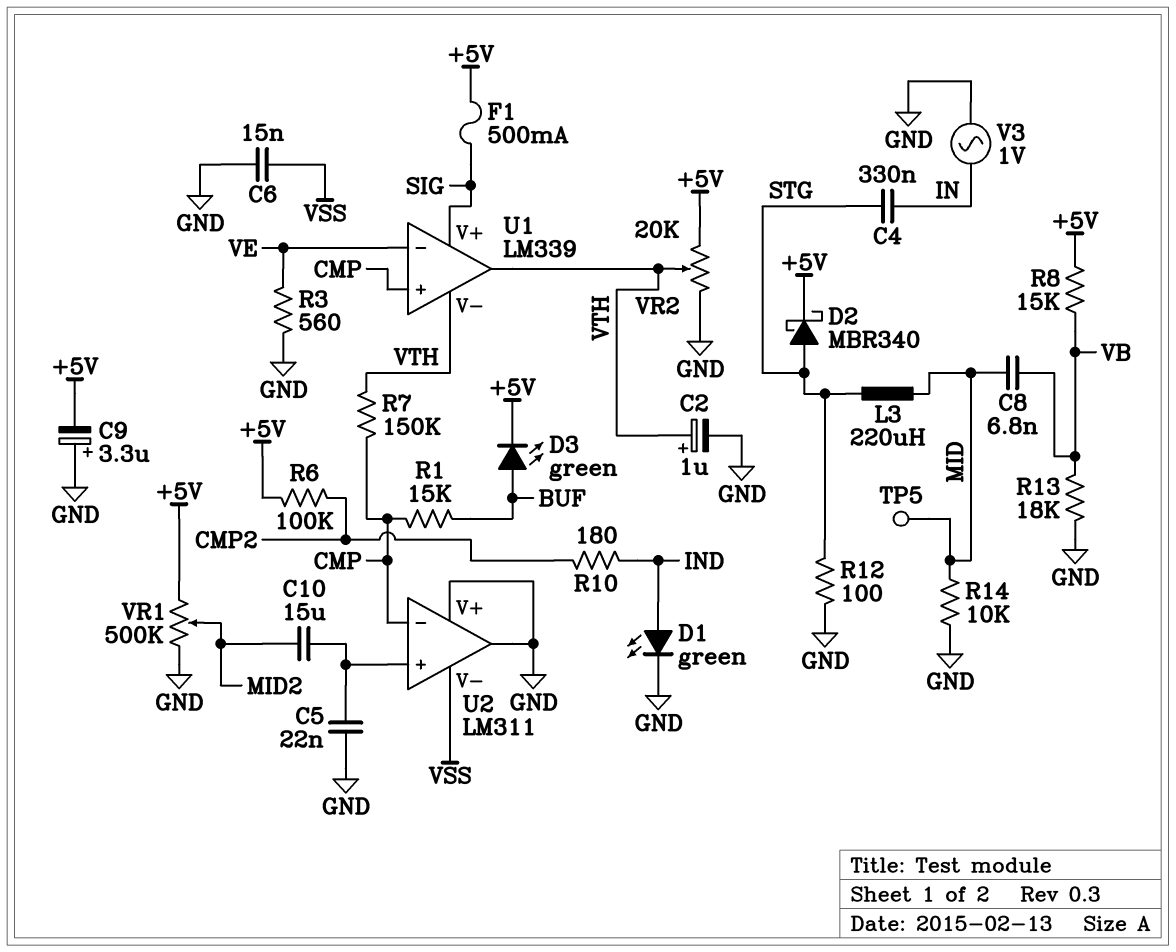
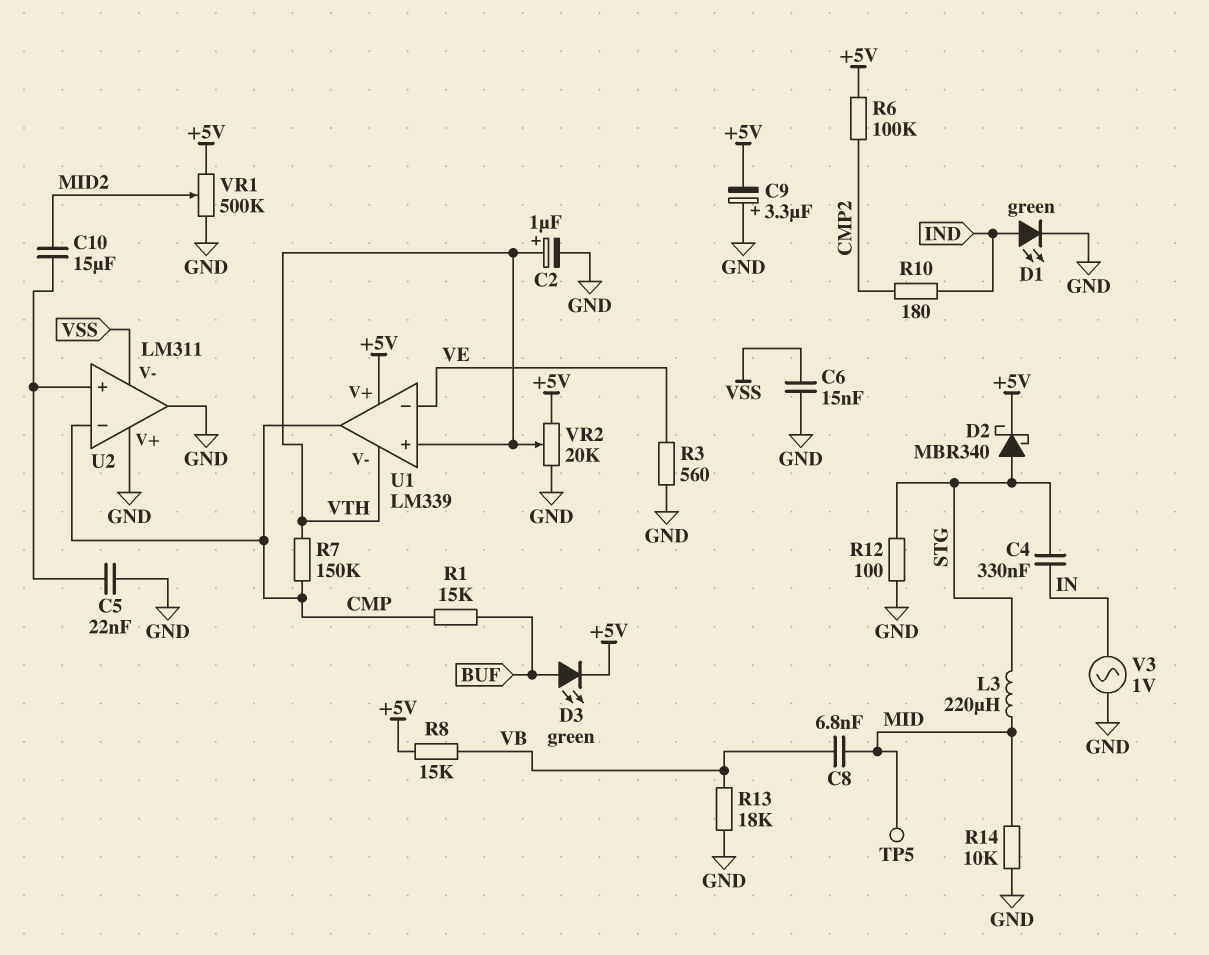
F1: 500mA (+5V, SIG) -> none
U1 pin V+: SIG -> +5V
U1 pin in+: CMP -> VTH
U1 pin out: VTH -> CMP

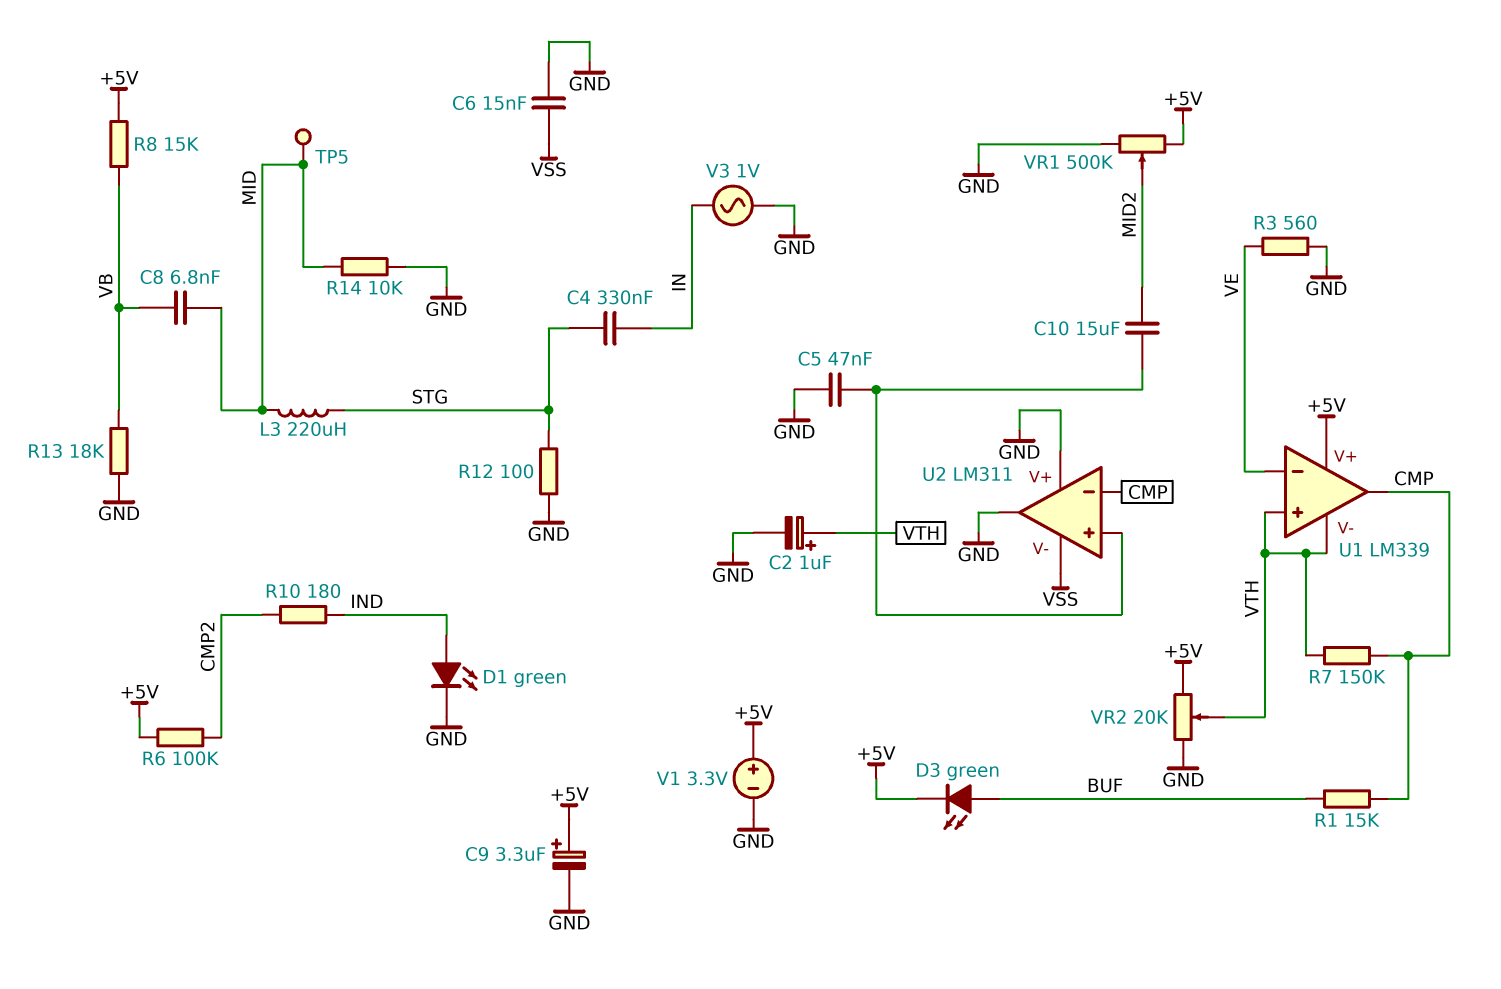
C5: 22nF (GND, U2/in+) -> 47nF (GND, U2/in+)
C9: 3.3uF (plus GND, minus +5V) -> 3.3uF (plus +5V, minus GND)
D2: schottky MBR340 (A STG, K +5V) -> none
V1: none -> 3.3V (plus +5V, minus GND)

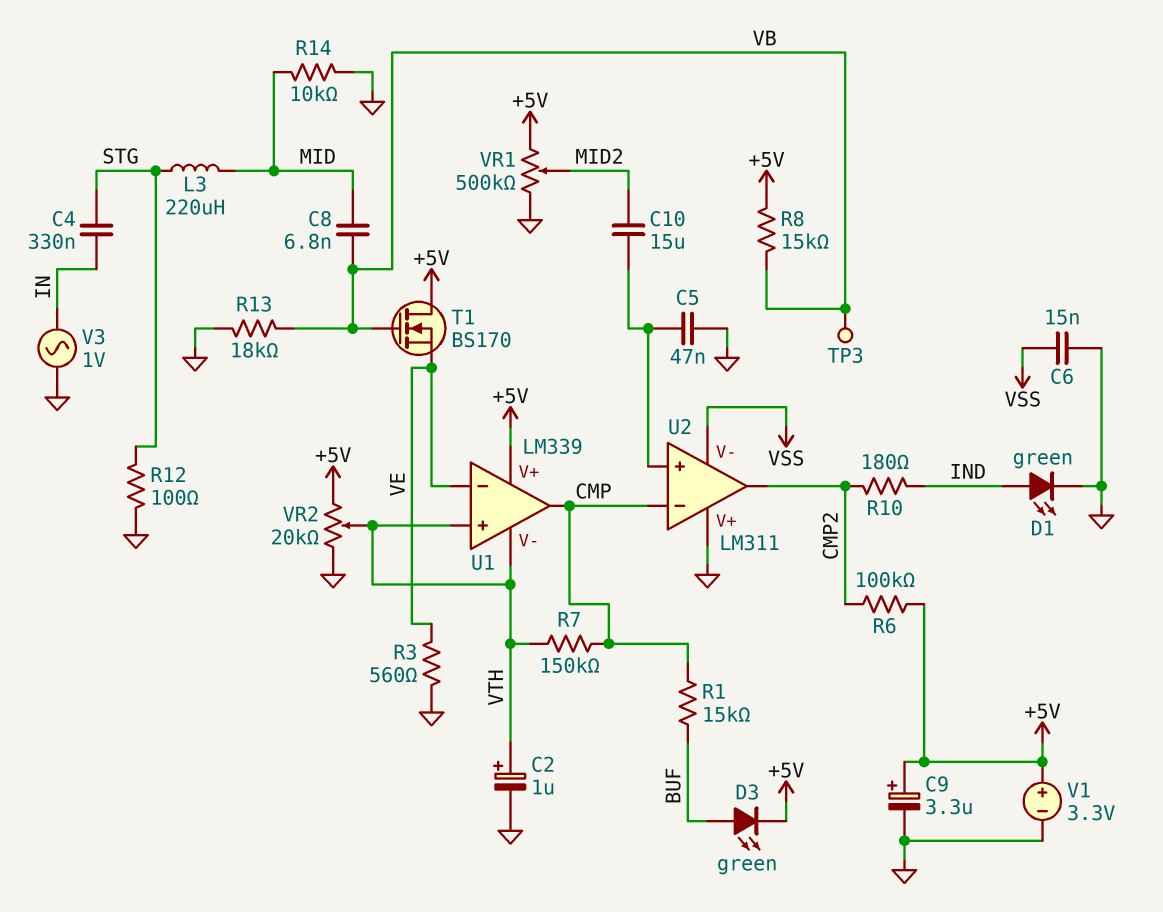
T1: none -> NMOS BS170 (G VB, D +5V, S VE)
TP3: none -> test point (VB)
TP5: test point (MID) -> none
U2 pin out: GND -> CMP2

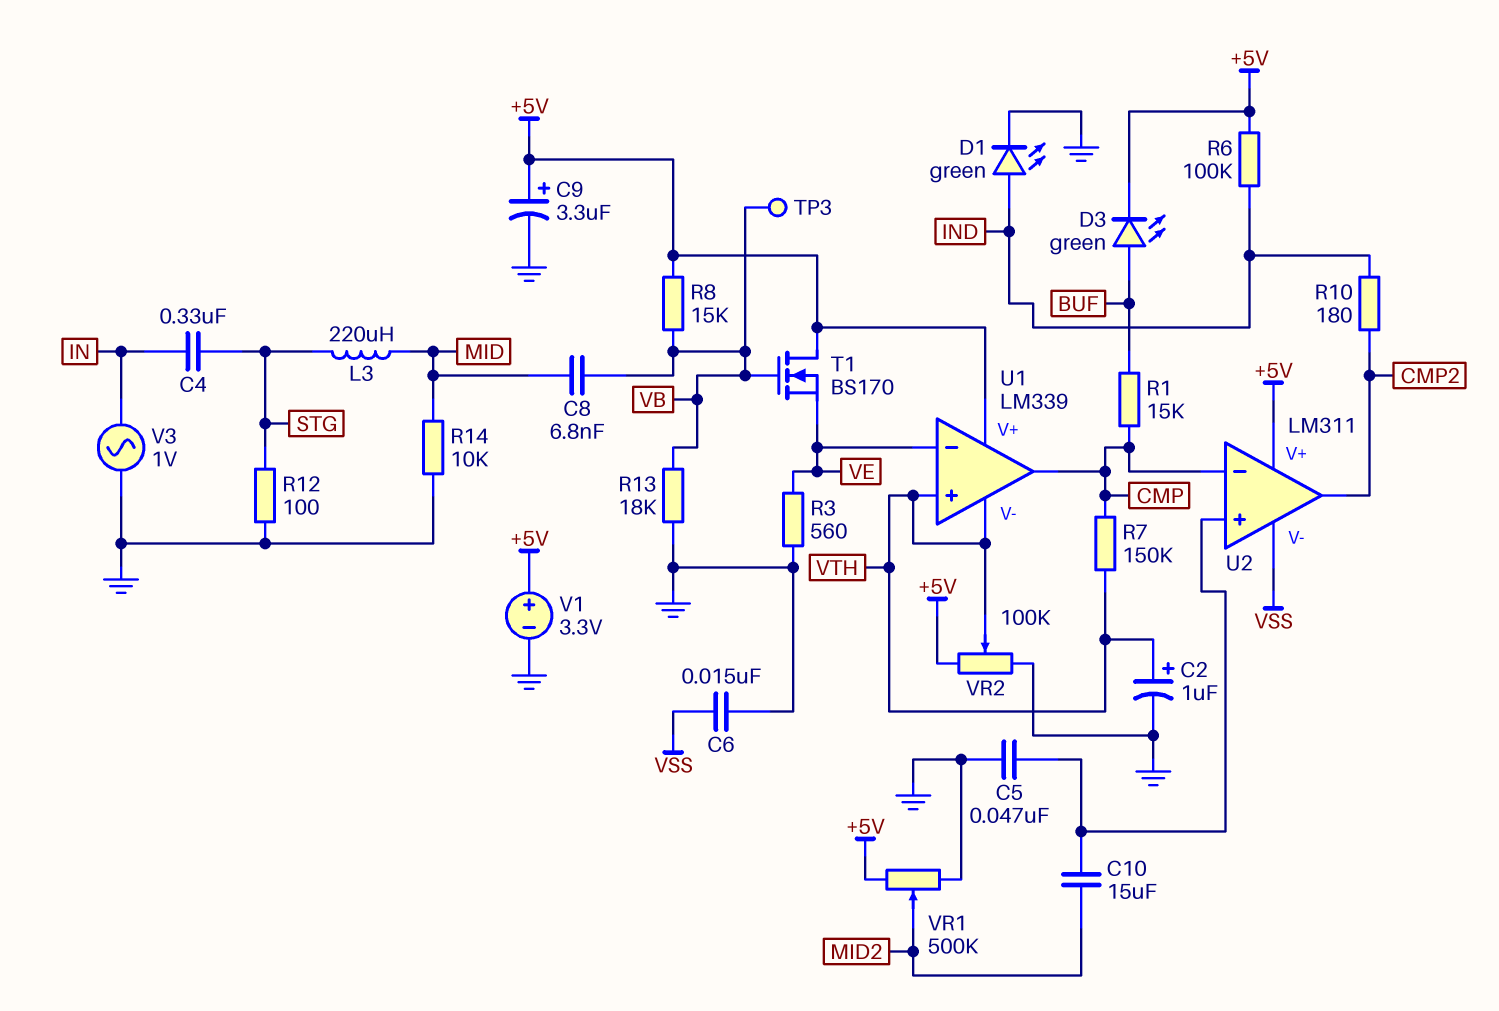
R6: 100k (+5V, CMP2) -> 100k (+5V, IND)
U2 pin V+: GND -> +5V
VR2: 20k (+5V, GND, wiper VTH) -> 100k (+5V, GND, wiper VTH)

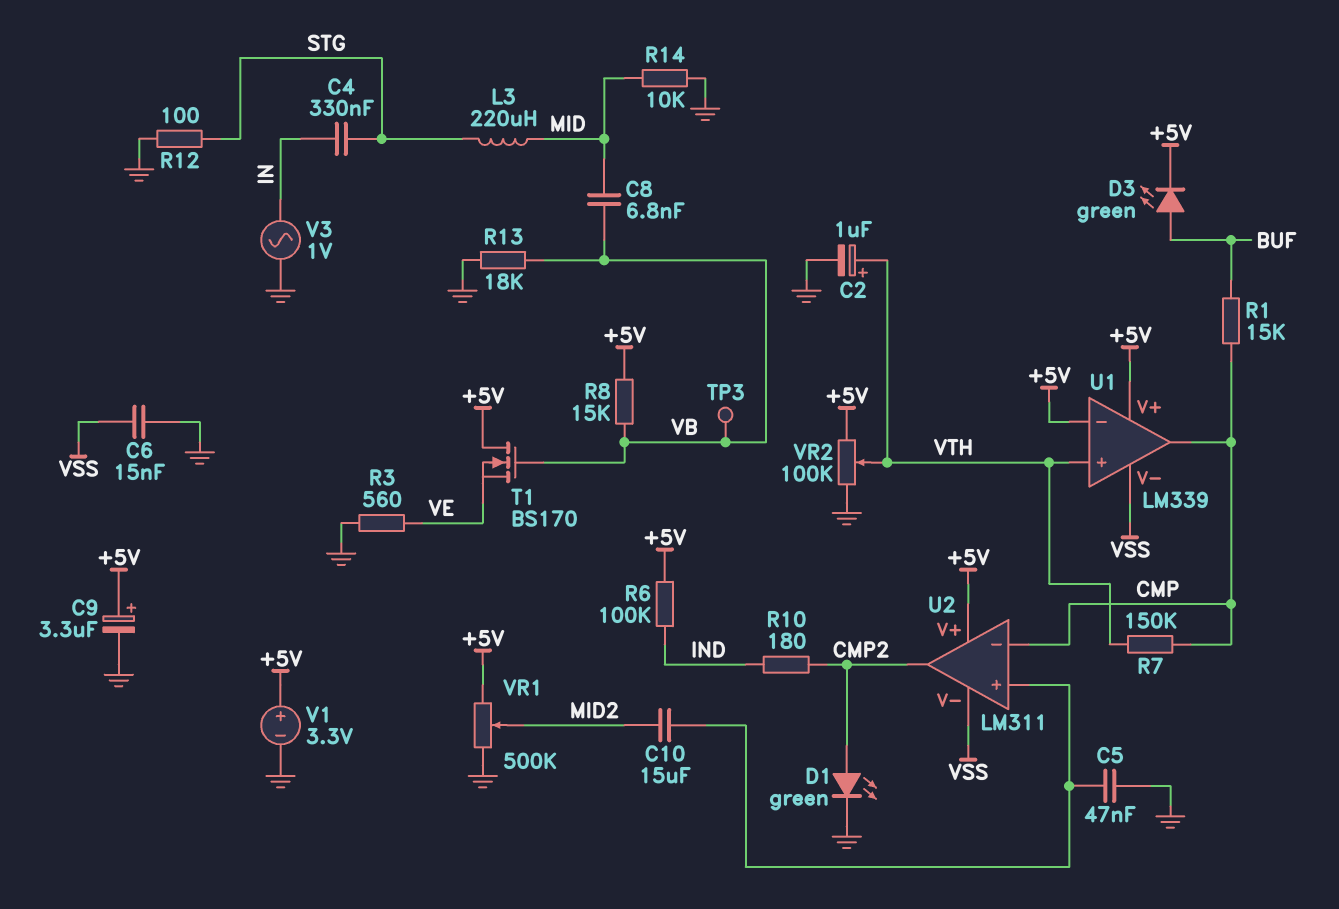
D1: LED green (A IND, K GND) -> LED green (A CMP2, K GND)
U1 pin V-: VTH -> VSS
U1 pin in-: VE -> +5V

